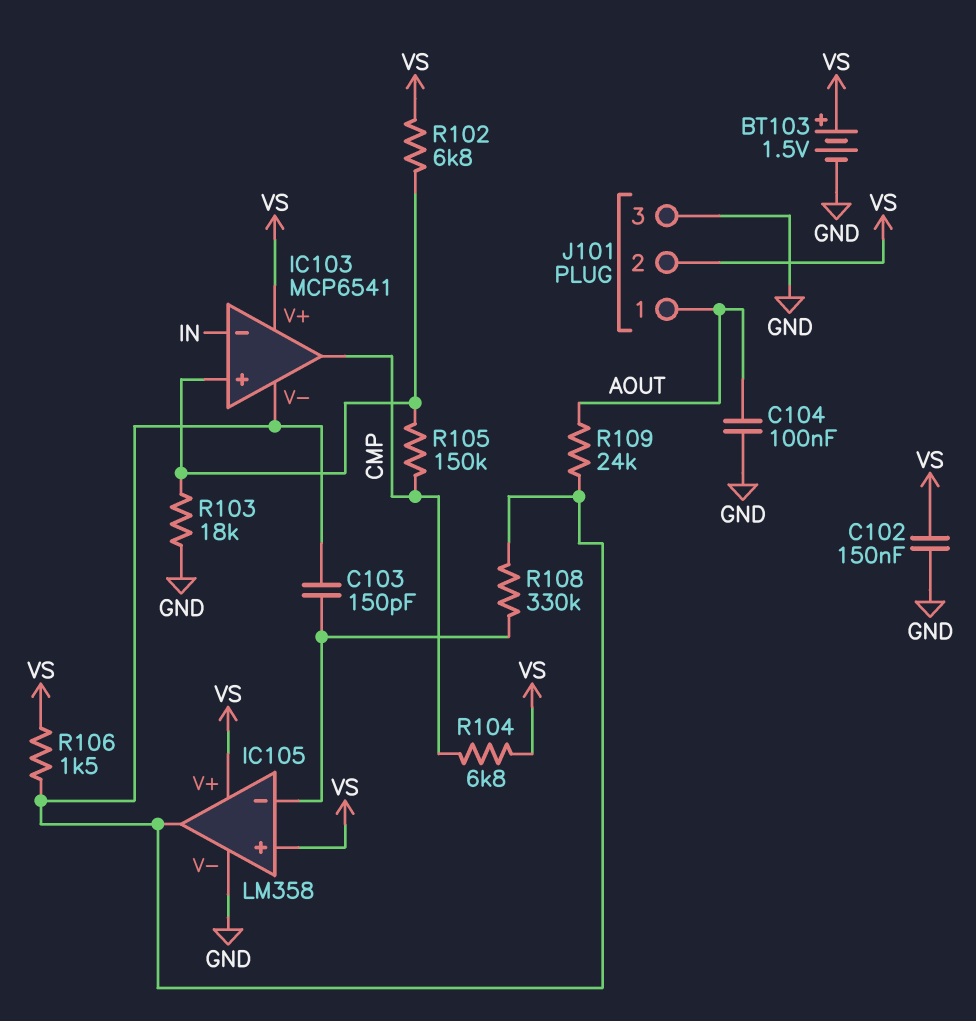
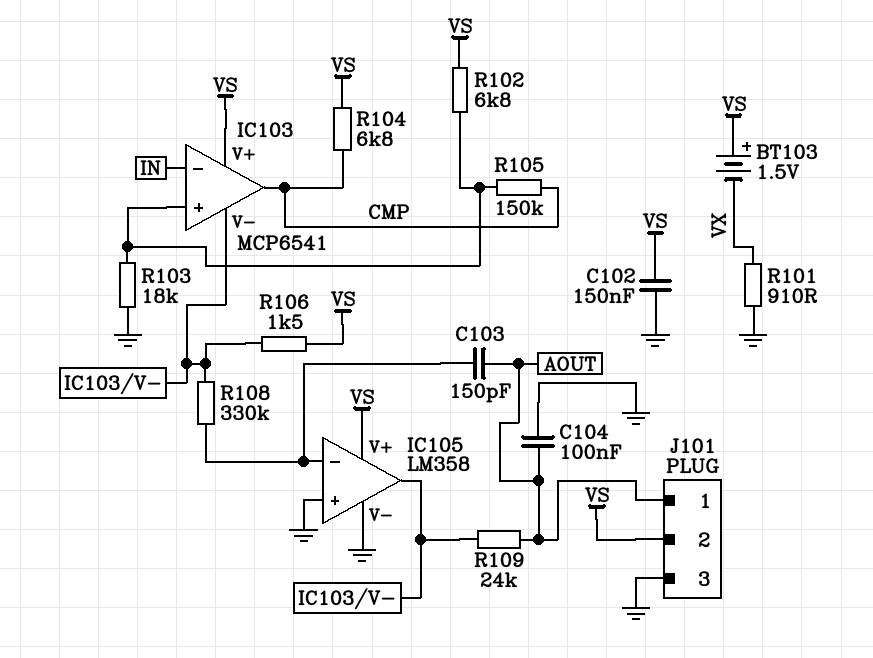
BT103: 1.5V (plus VS, minus GND) -> 1.5V (plus VS, minus VX)
C103: 150pF (IC103/V-, IC105/in-) -> 150pF (AOUT, IC105/in-)
IC105 pin in+: VS -> GND
R101: none -> 910 (GND, VX)

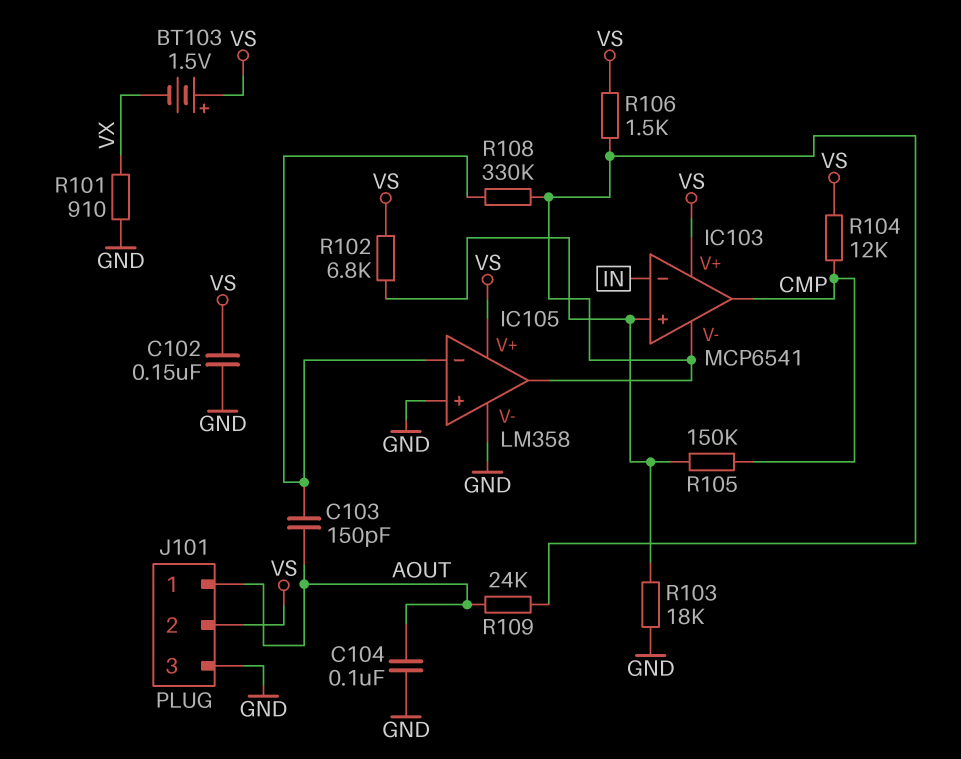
R104: 6.8k (CMP, VS) -> 12k (CMP, VS)

